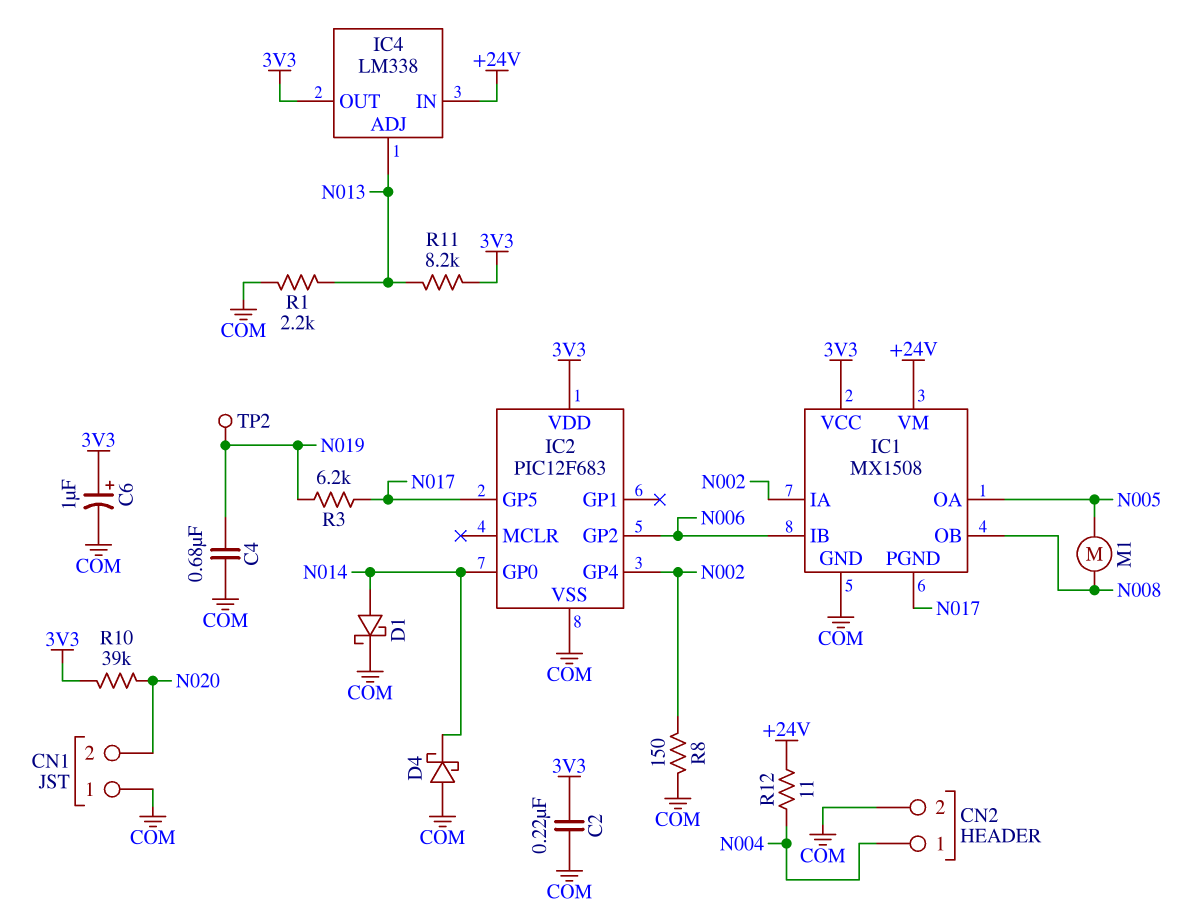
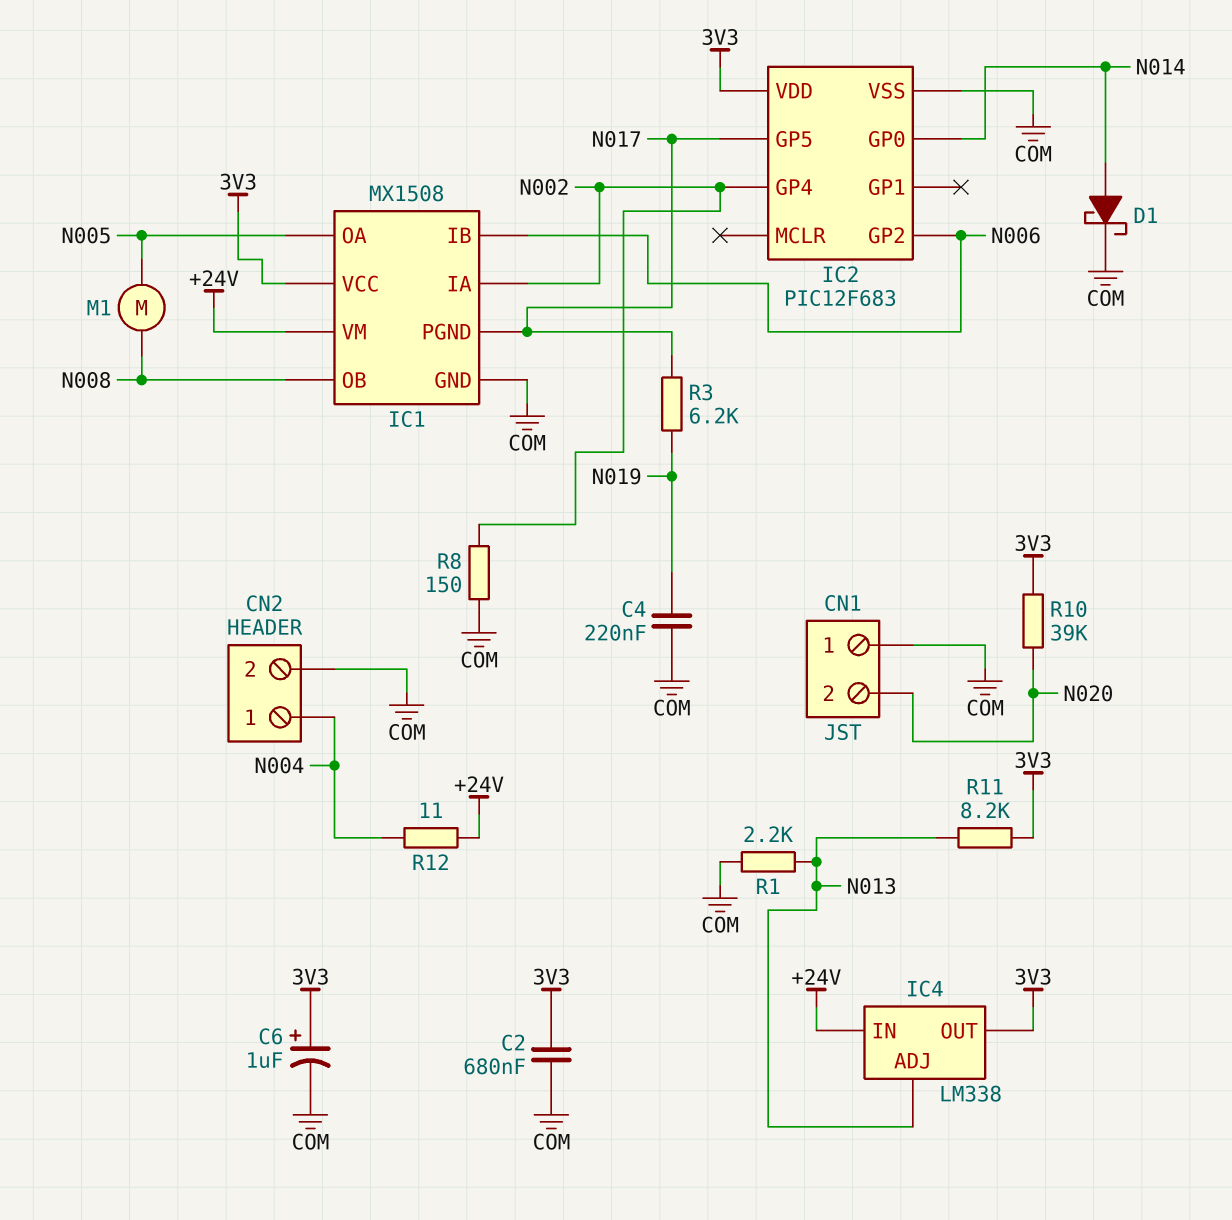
C2: 220nF (3V3, COM) -> 680nF (3V3, COM)
C4: 680nF (COM, N019) -> 220nF (COM, N019)
D4: schottky (A COM, K N014) -> none
TP2: test point (N019) -> none

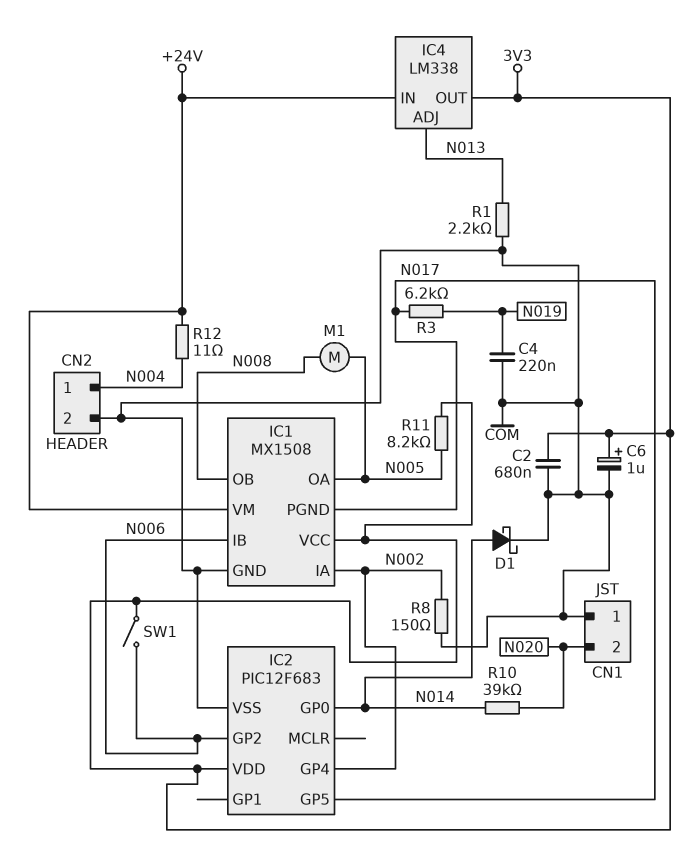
R10: 39k (3V3, N020) -> 39k (N014, N020)
R11: 8.2k (3V3, N013) -> 8.2k (3V3, N005)
SW1: none -> switch (3V3, N006)

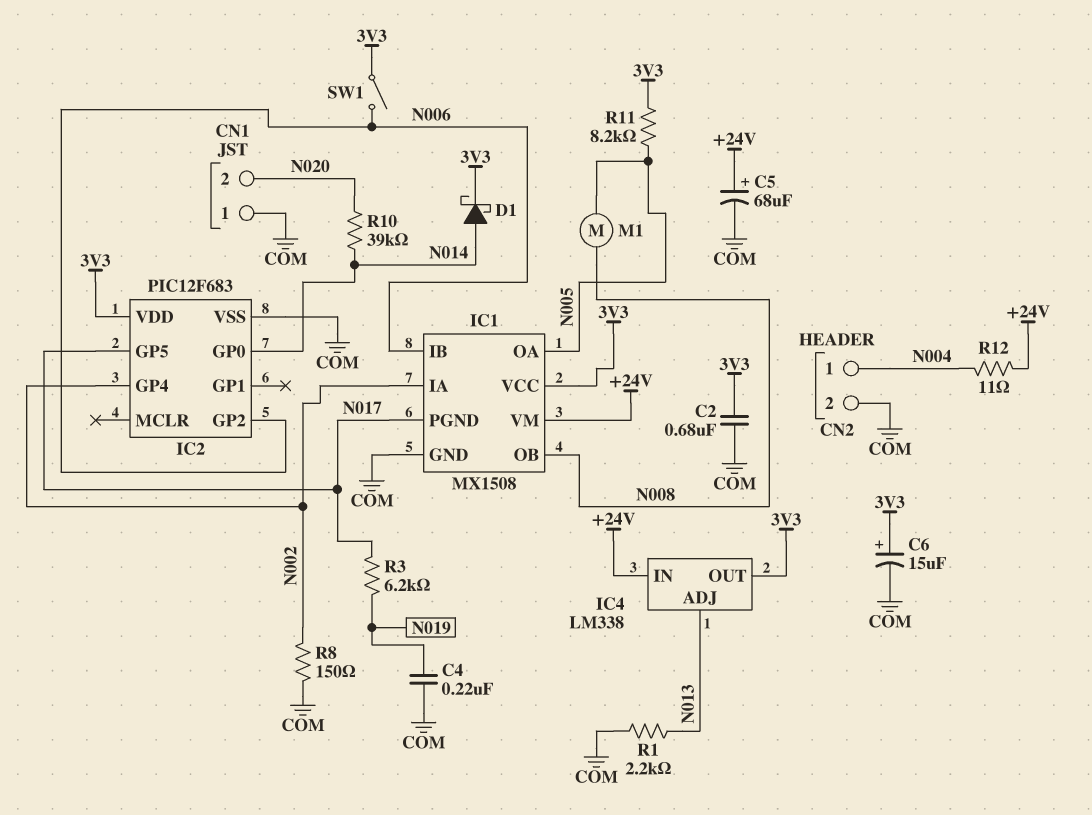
C5: none -> 68uF (plus +24V, minus COM)
C6: 1uF (plus 3V3, minus COM) -> 15uF (plus 3V3, minus COM)
D1: schottky (A N014, K COM) -> schottky (A N014, K 3V3)

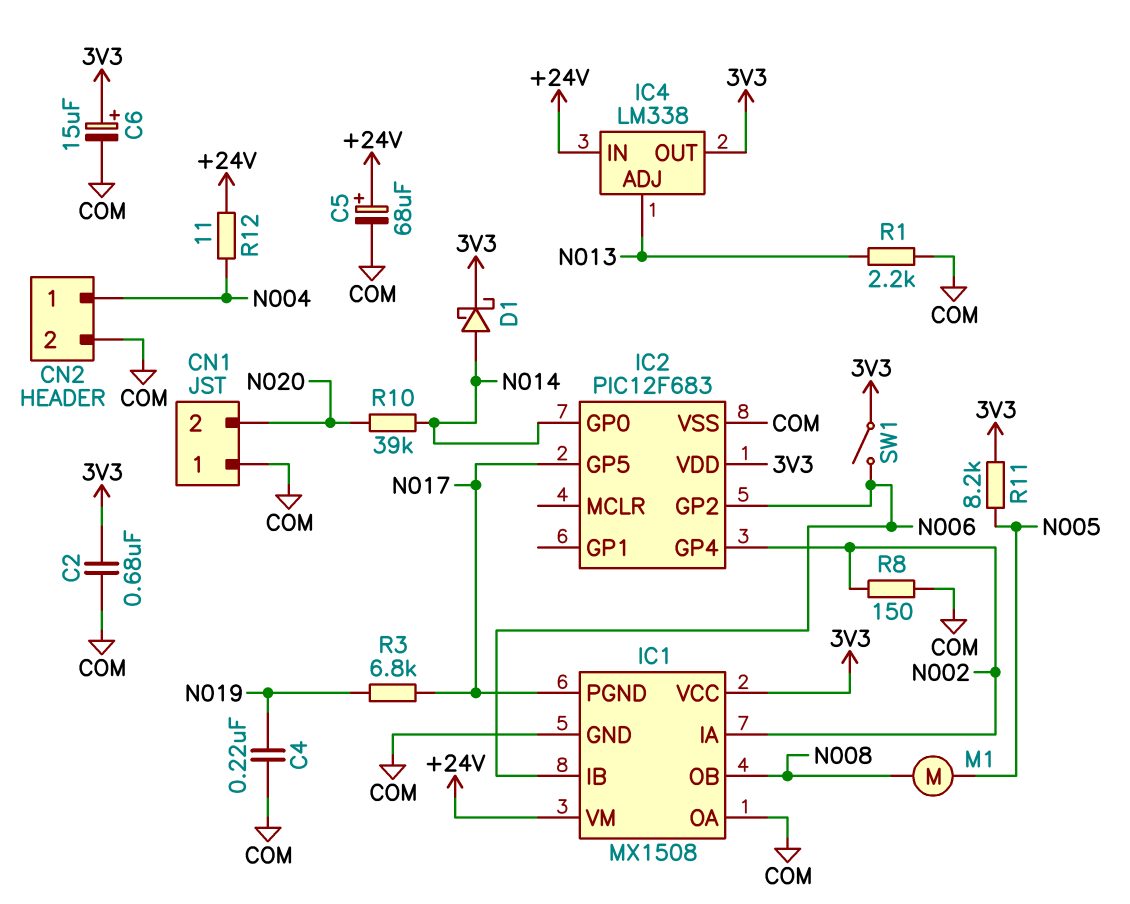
IC1 pin OA: N005 -> COM
R3: 6.2k (N017, N019) -> 6.8k (N017, N019)

